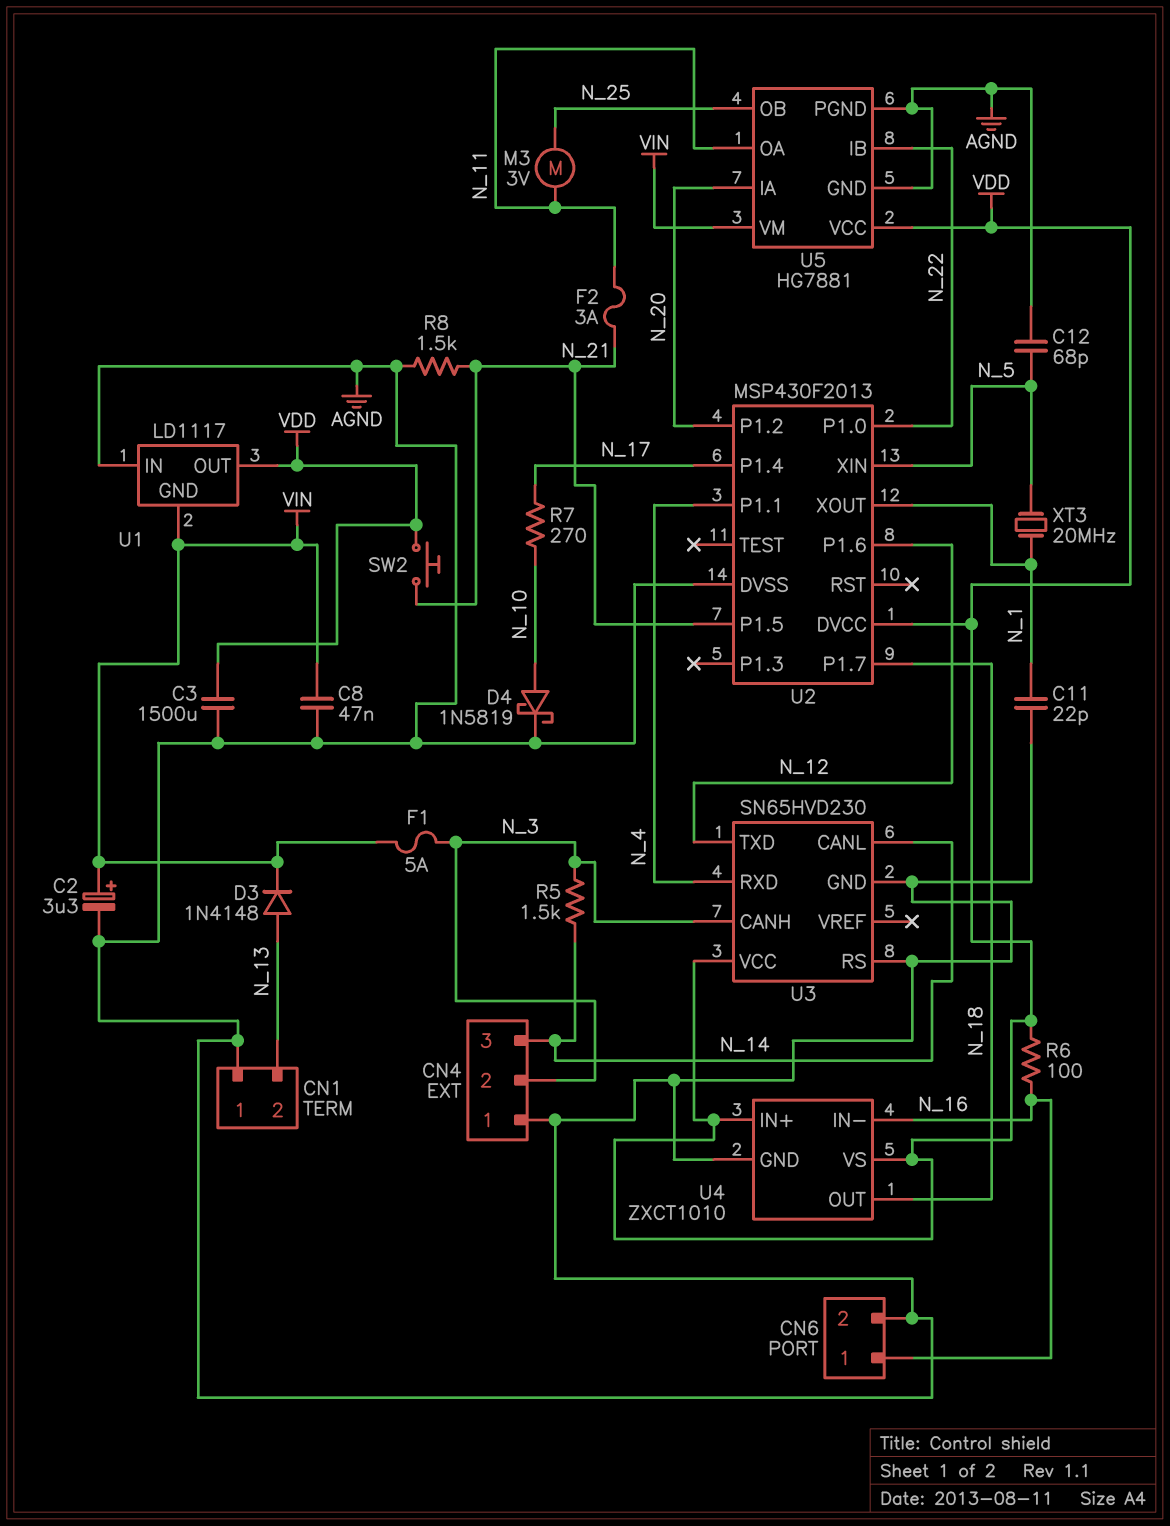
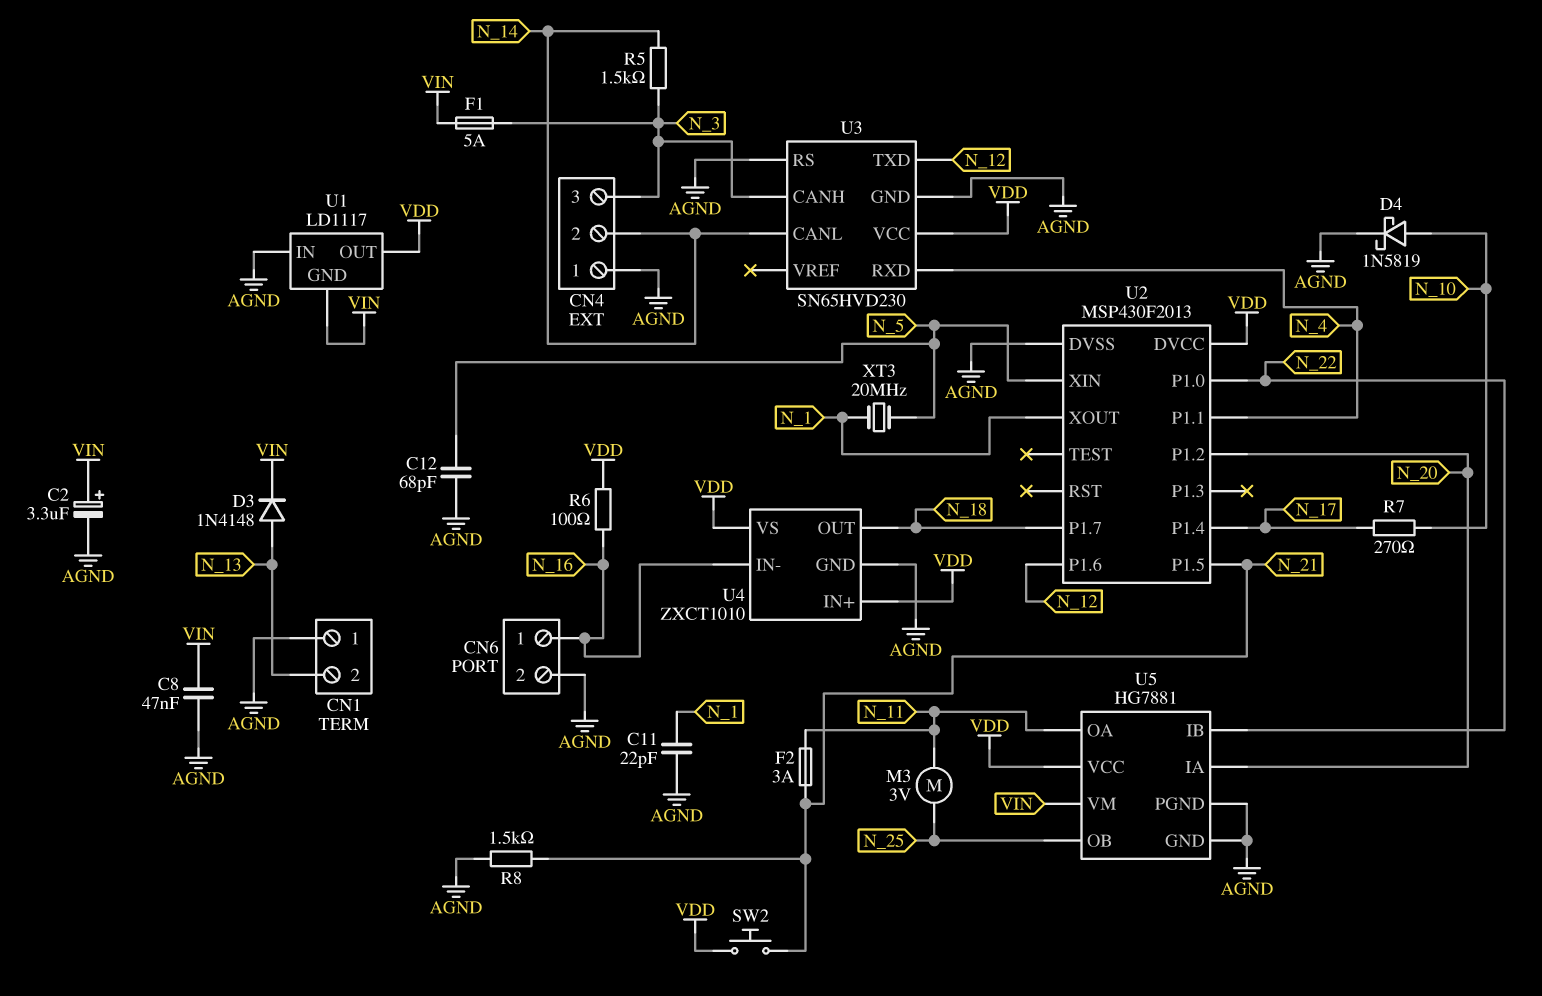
C3: 1500uF (AGND, VDD) -> none
CN4 pin 2: N_3 -> N_14
CN4 pin 3: N_14 -> N_3

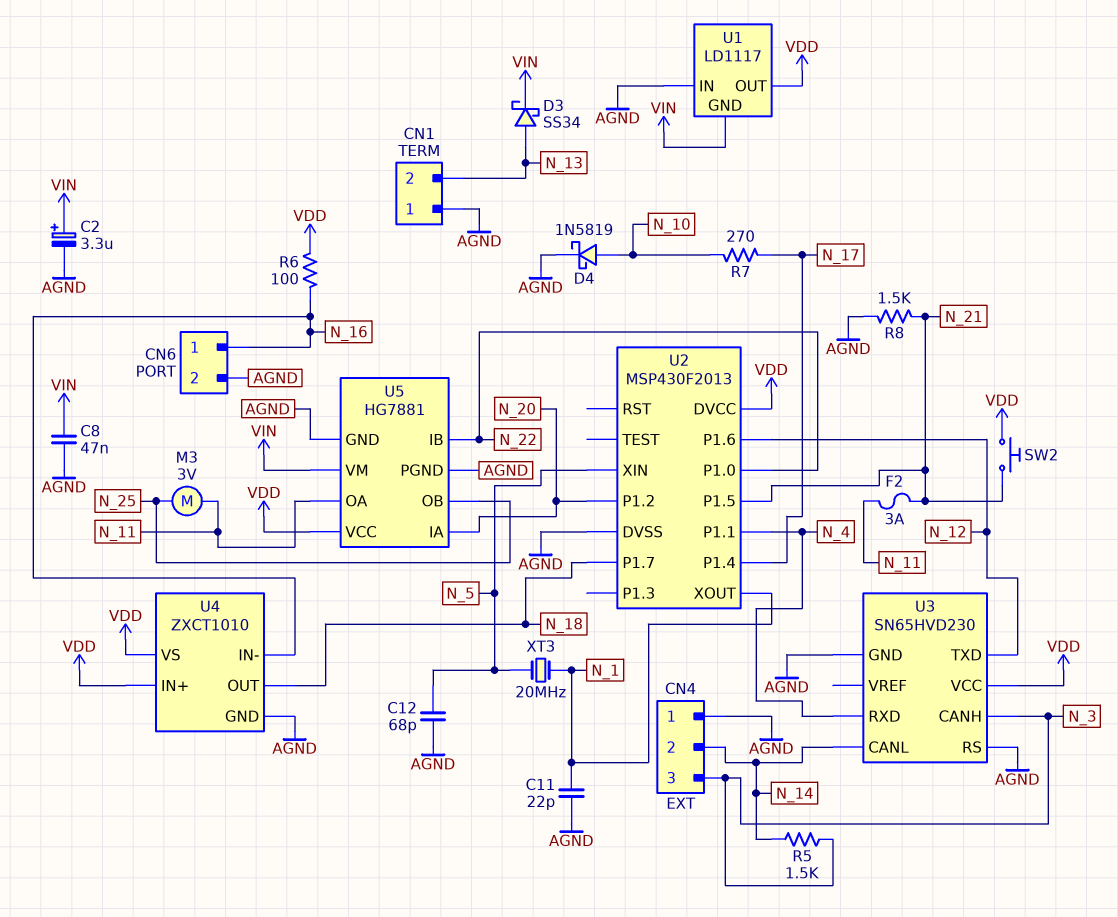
D3: diode 1N4148 (A N_13, K VIN) -> schottky SS34 (A N_13, K VIN)
F1: 5A (N_3, VIN) -> none

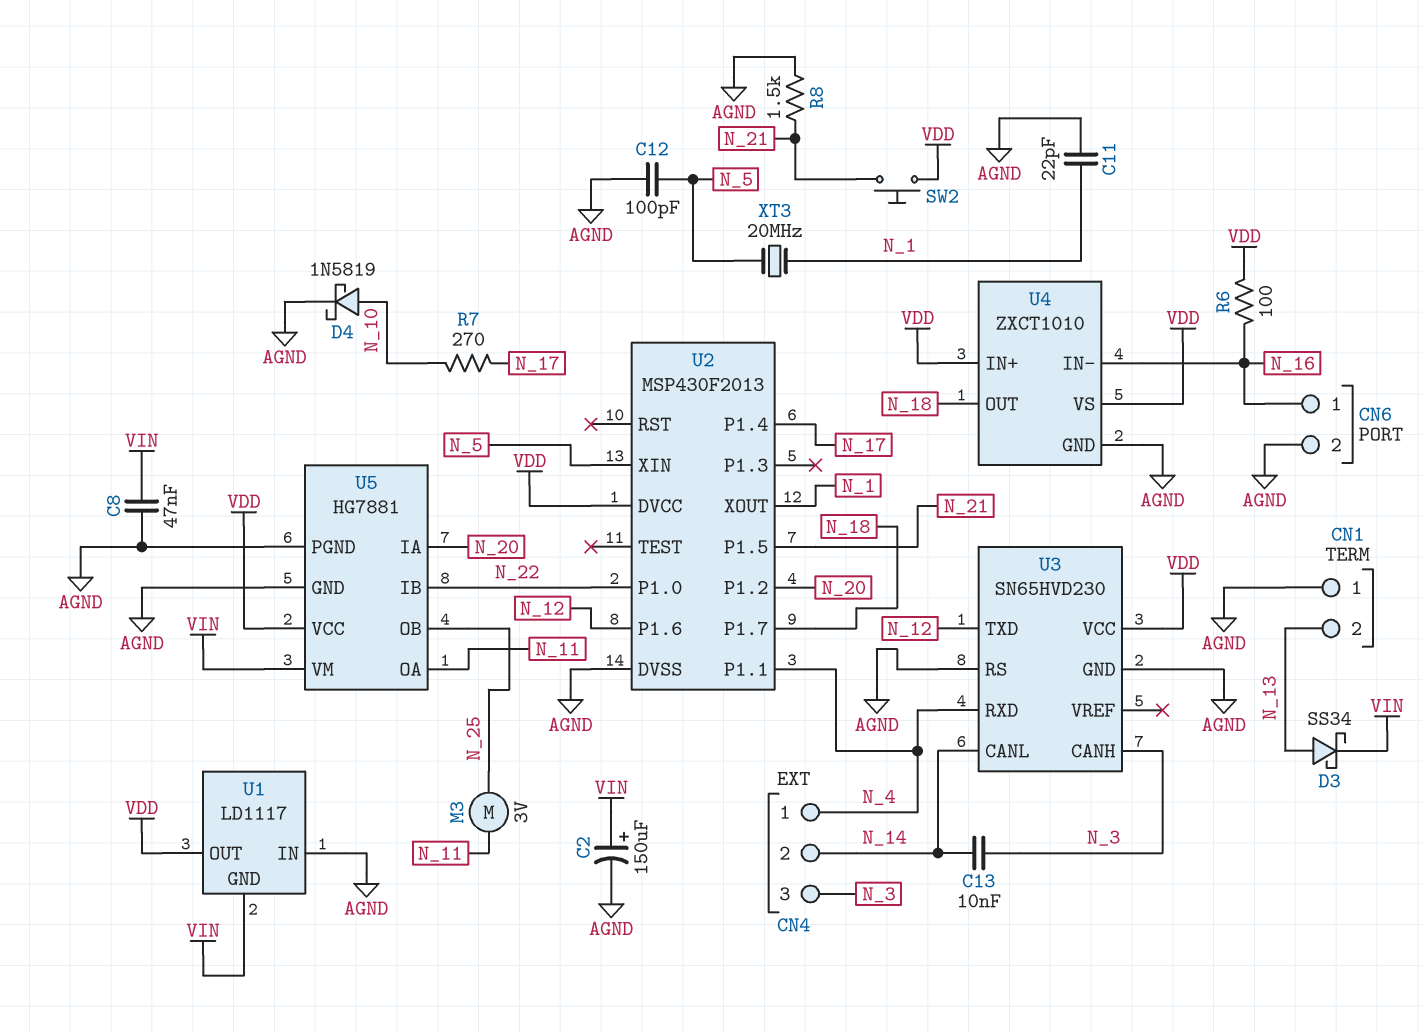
C2: 3.3uF (plus VIN, minus AGND) -> 150uF (plus VIN, minus AGND)
C12: 68pF (AGND, N_5) -> 100pF (AGND, N_5)
C13: none -> 10nF (N_3, N_14)
CN4 pin 1: AGND -> N_4
F2: 3A (N_11, N_21) -> none
R5: 1.5k (N_3, N_14) -> none

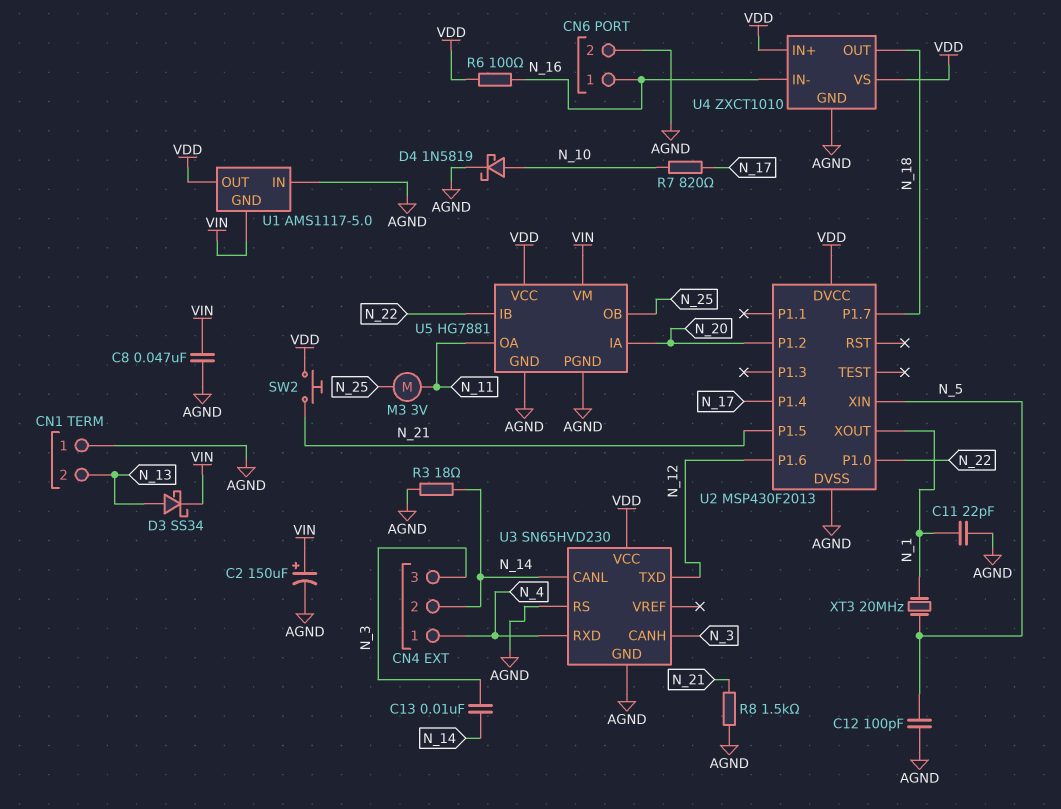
R3: none -> 18 (AGND, N_14)
R7: 270 (N_10, N_17) -> 820 (N_10, N_17)
U1: LD1117 -> AMS1117-5.0
U2 pin P1.1: N_4 -> none

